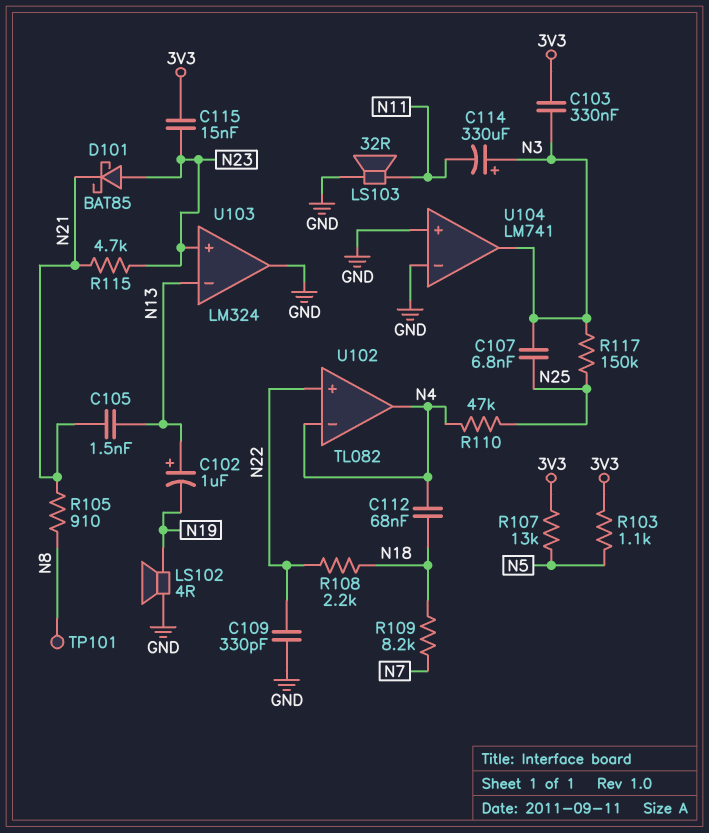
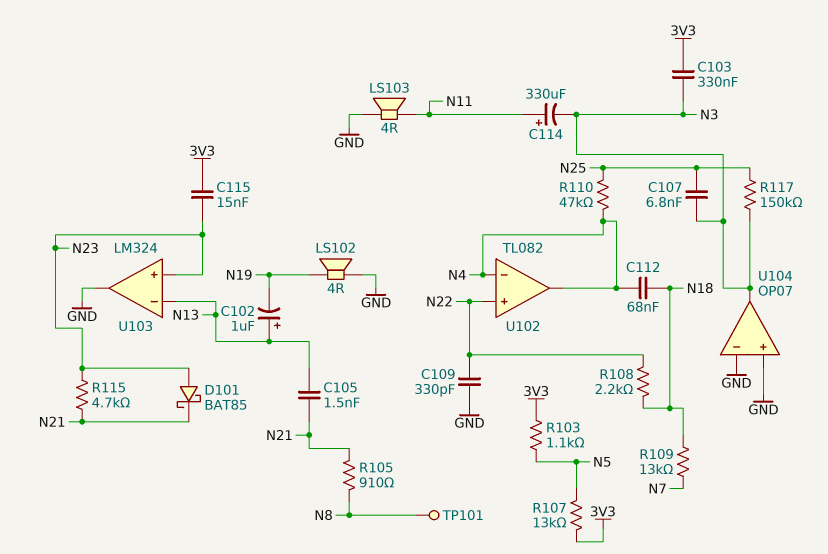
C114: 330uF (plus N3, minus N11) -> 330uF (plus N11, minus N3)
LS103: speaker 32R (GND, N11) -> speaker 4R (GND, N11)
R109: 8.2k (N7, N18) -> 13k (N7, N18)
U104: LM741 -> OP07

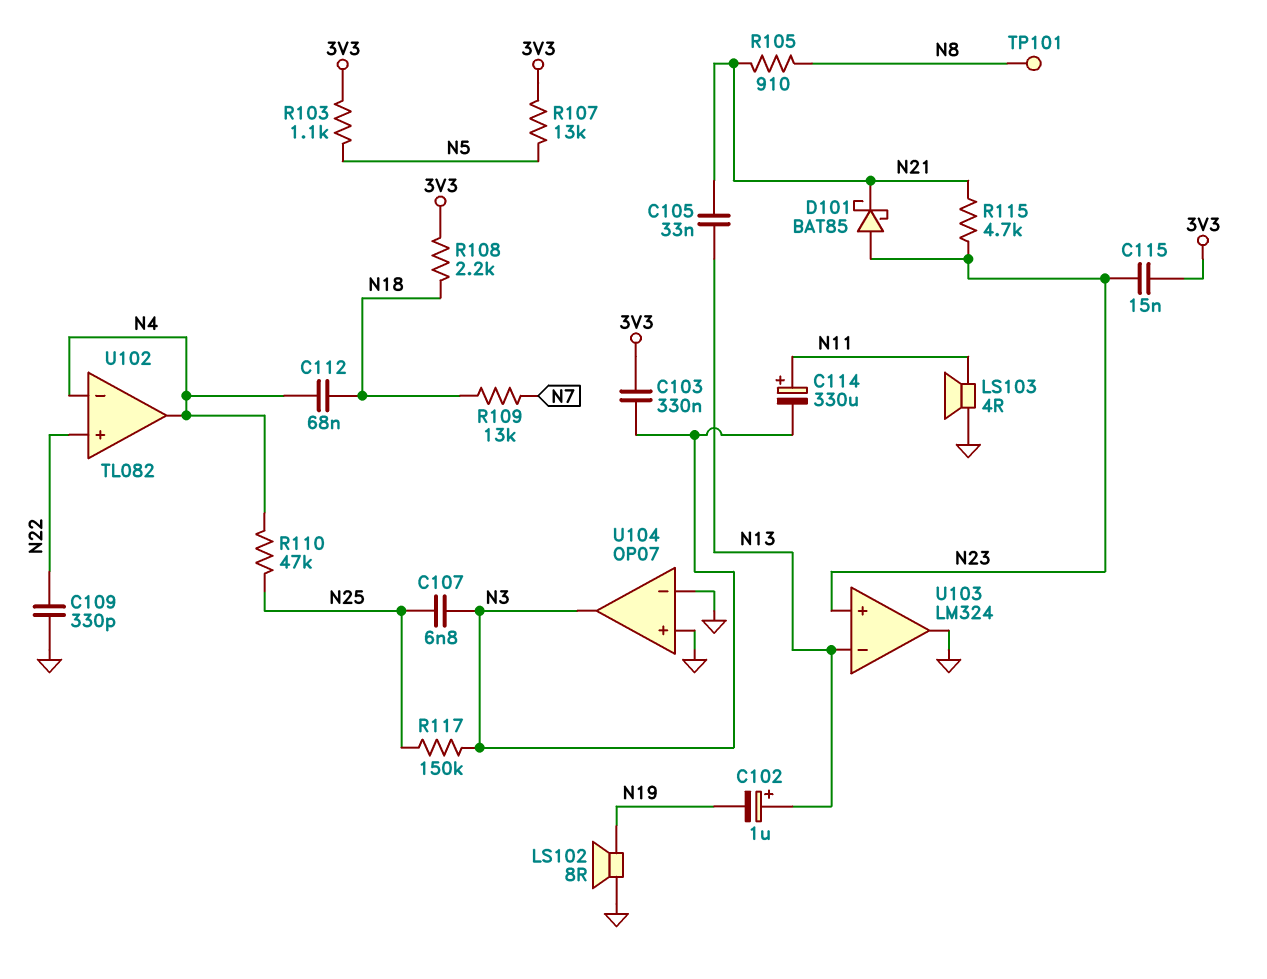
C105: 1.5nF (N13, N21) -> 33nF (N13, N21)
LS102: speaker 4R (GND, N19) -> speaker 8R (GND, N19)
R108: 2.2k (N18, N22) -> 2.2k (3V3, N18)

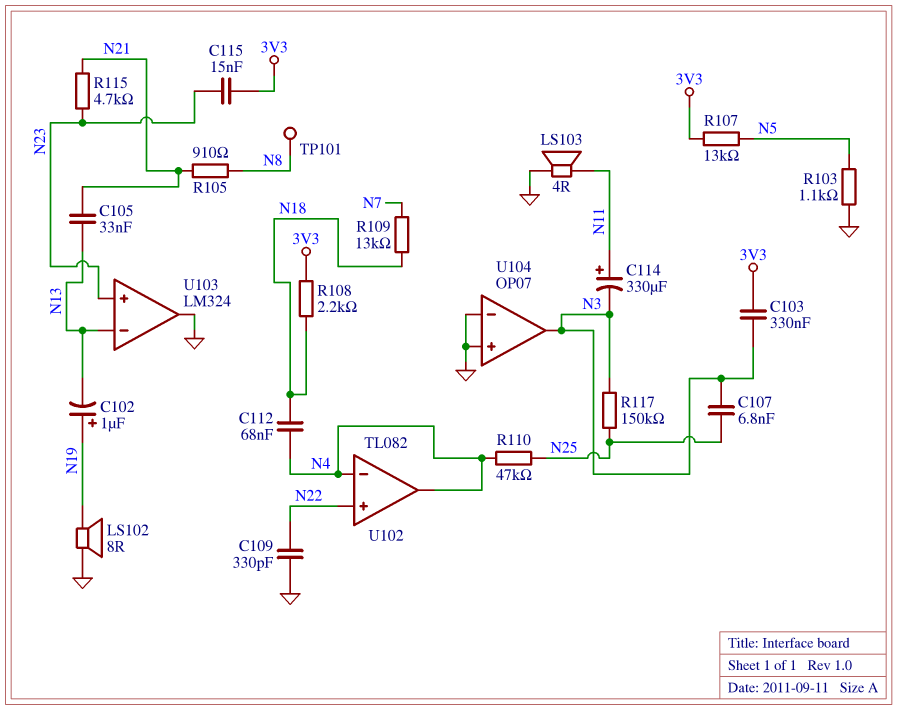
C102: 1uF (plus N13, minus N19) -> 1uF (plus N19, minus N13)
D101: schottky BAT85 (A N23, K N21) -> none
R103: 1.1k (3V3, N5) -> 1.1k (GND, N5)

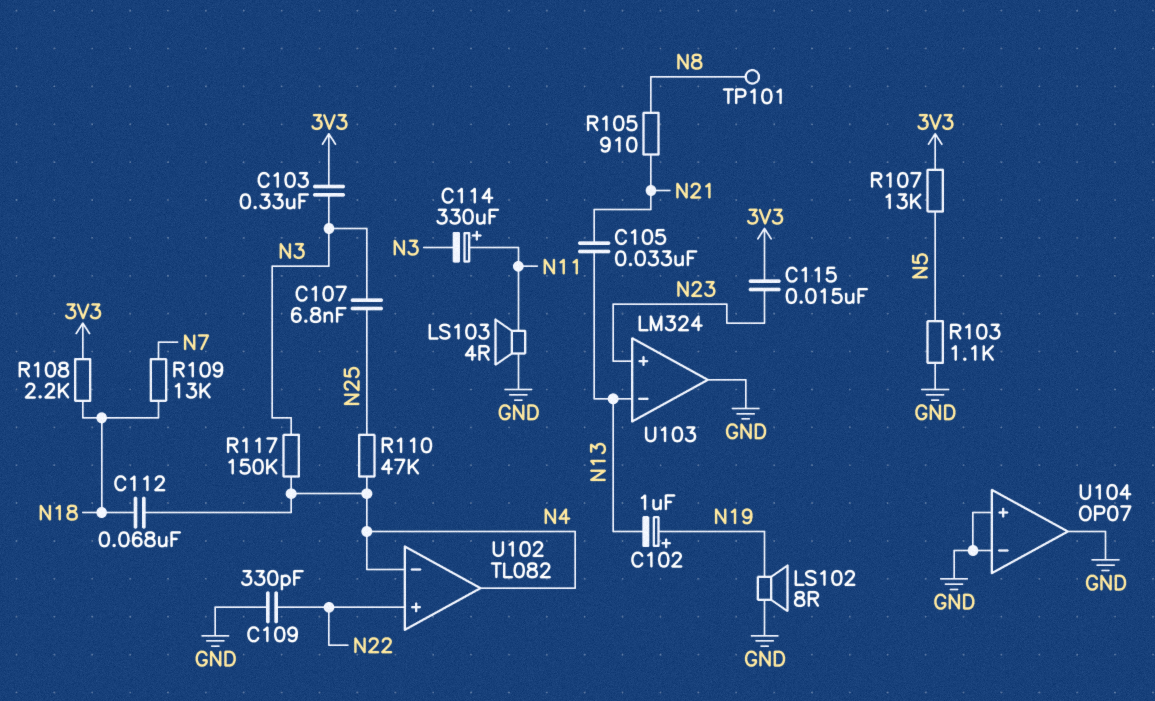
R115: 4.7k (N21, N23) -> none
R117: 150k (N3, N25) -> 150k (N3, N4)
U104 pin out: N3 -> GND

